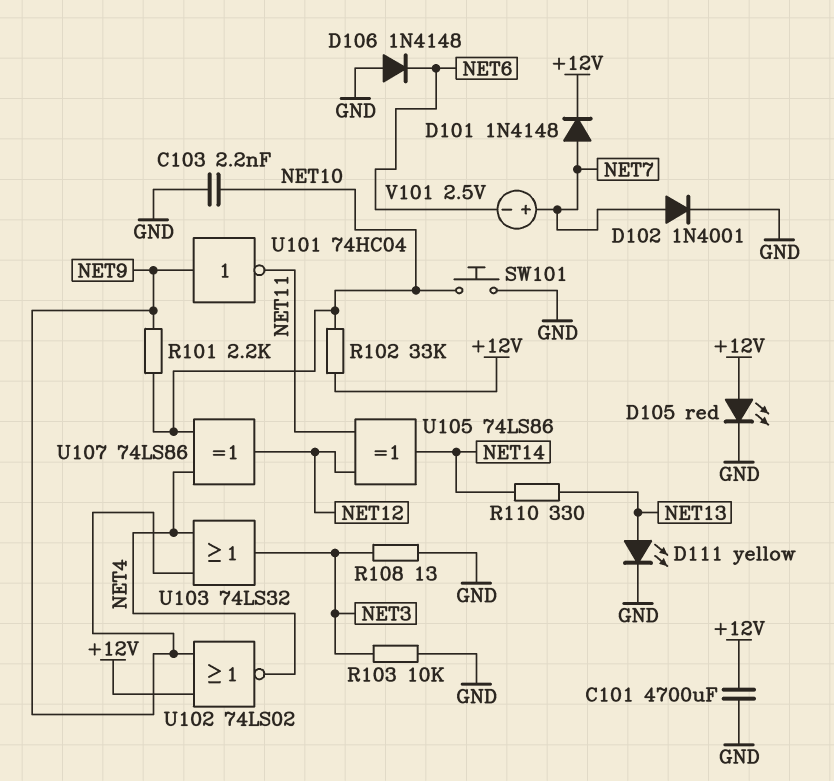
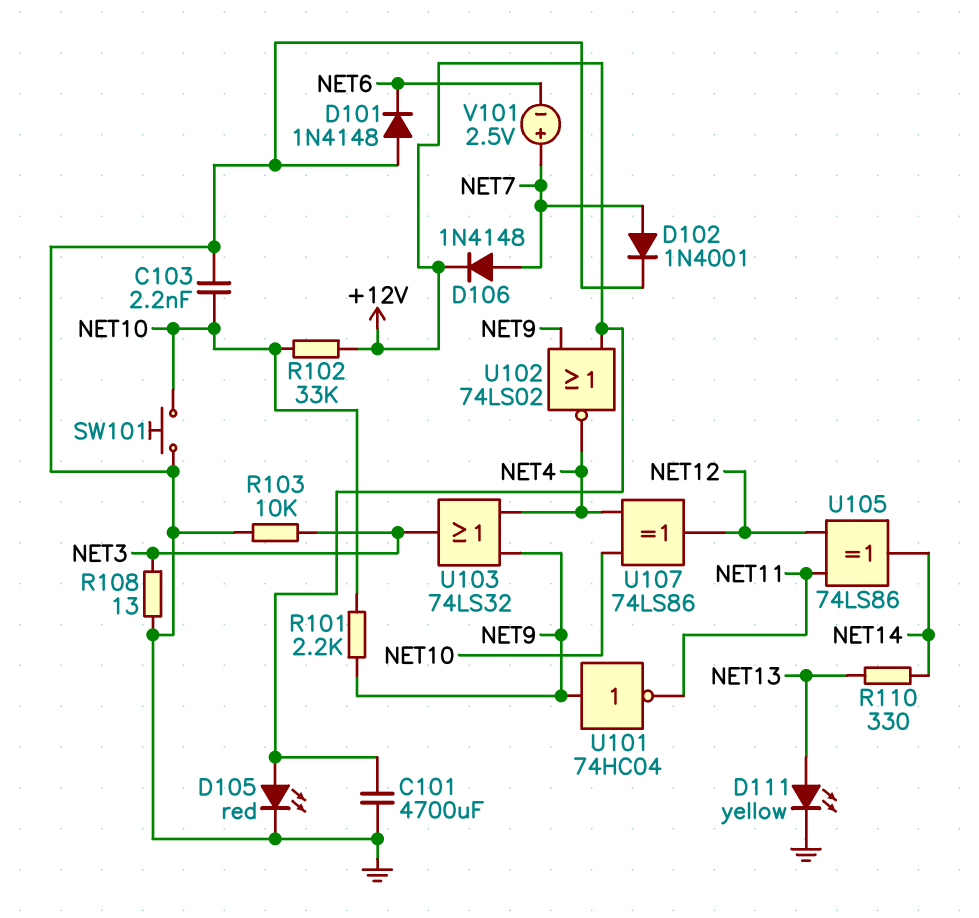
D101: diode 1N4148 (A NET7, K +12V) -> diode 1N4148 (A GND, K NET6)
D106: diode 1N4148 (A GND, K NET6) -> diode 1N4148 (A NET7, K +12V)

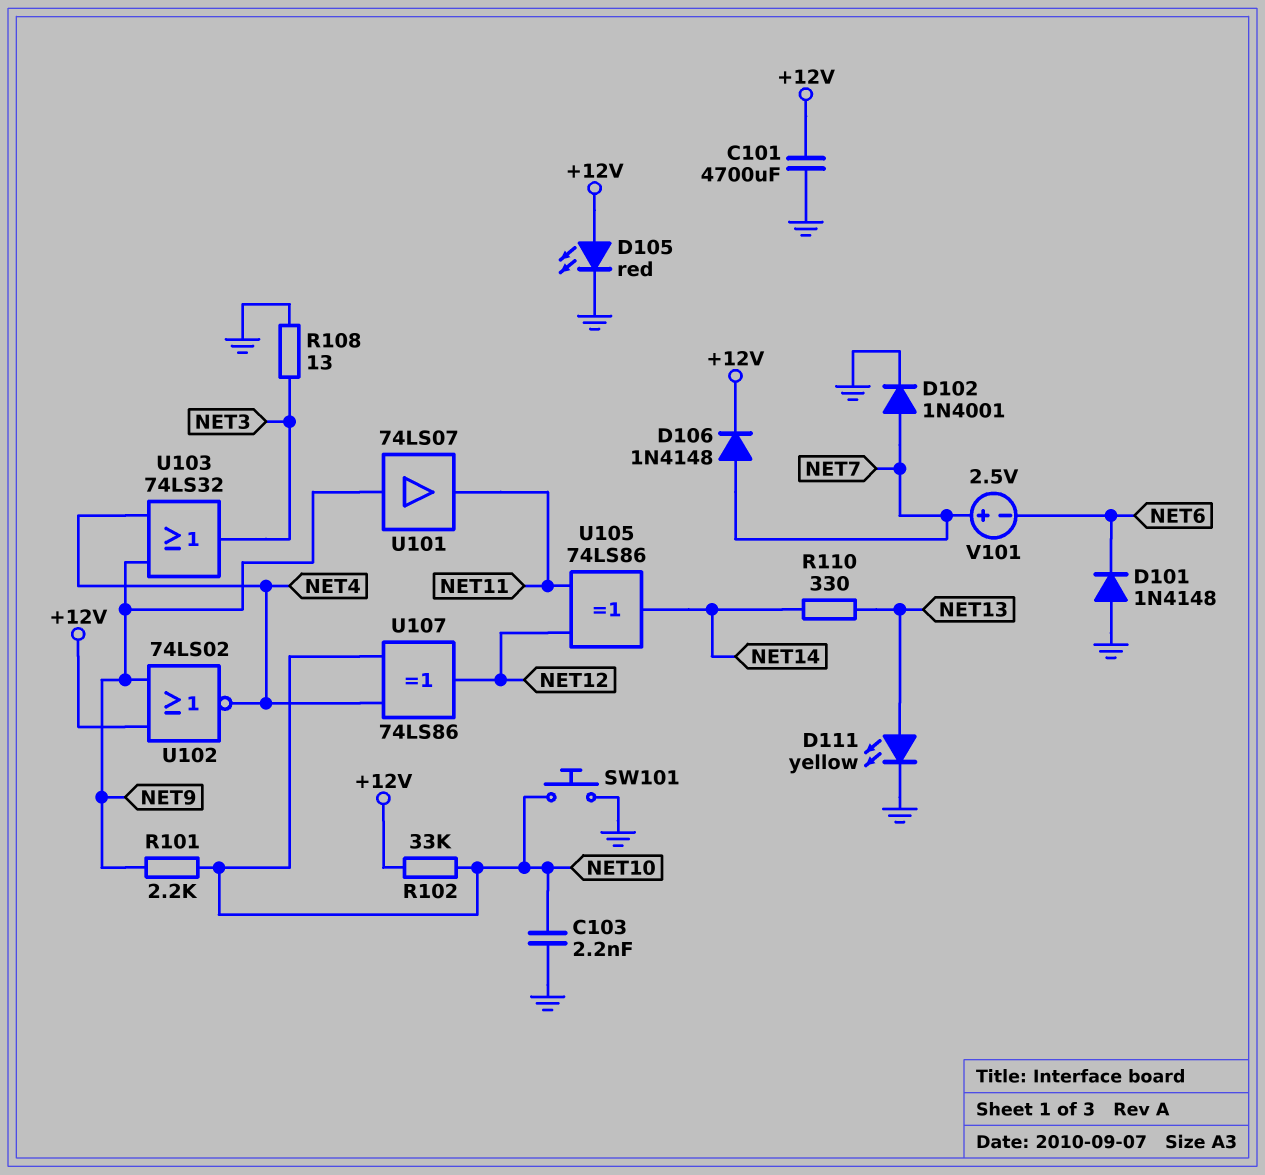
R103: 10k (GND, NET3) -> none
U101: NOT 74HC04 (in NET9, out NET11) -> buffer 74LS07 (in NET9, out NET11)

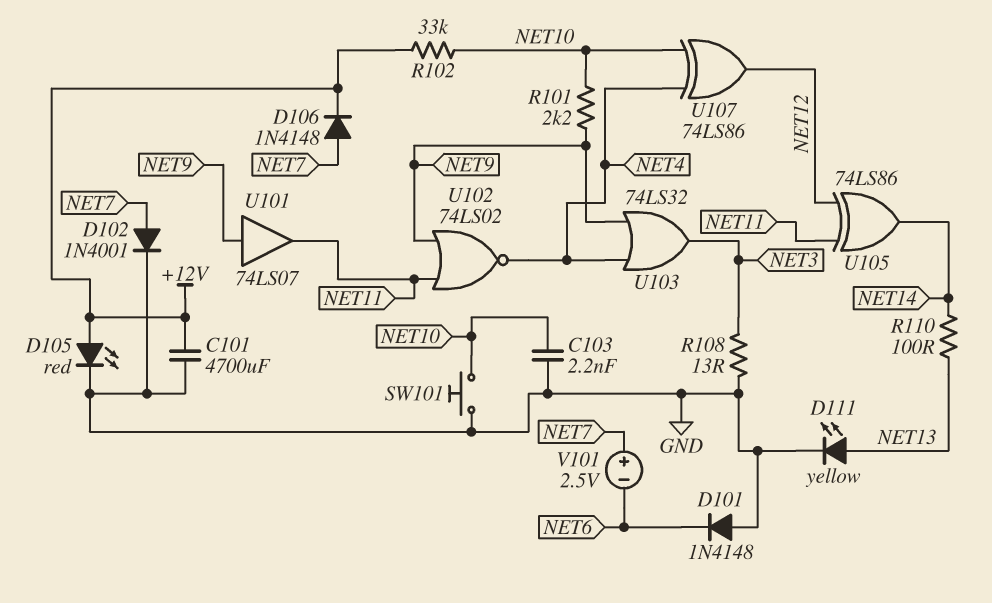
R110: 330 (NET13, NET14) -> 100 (NET13, NET14)
U102: NOR 74LS02 (in +12V, in NET9, out NET4) -> NOR 74LS02 (in NET9, in NET11, out NET4)

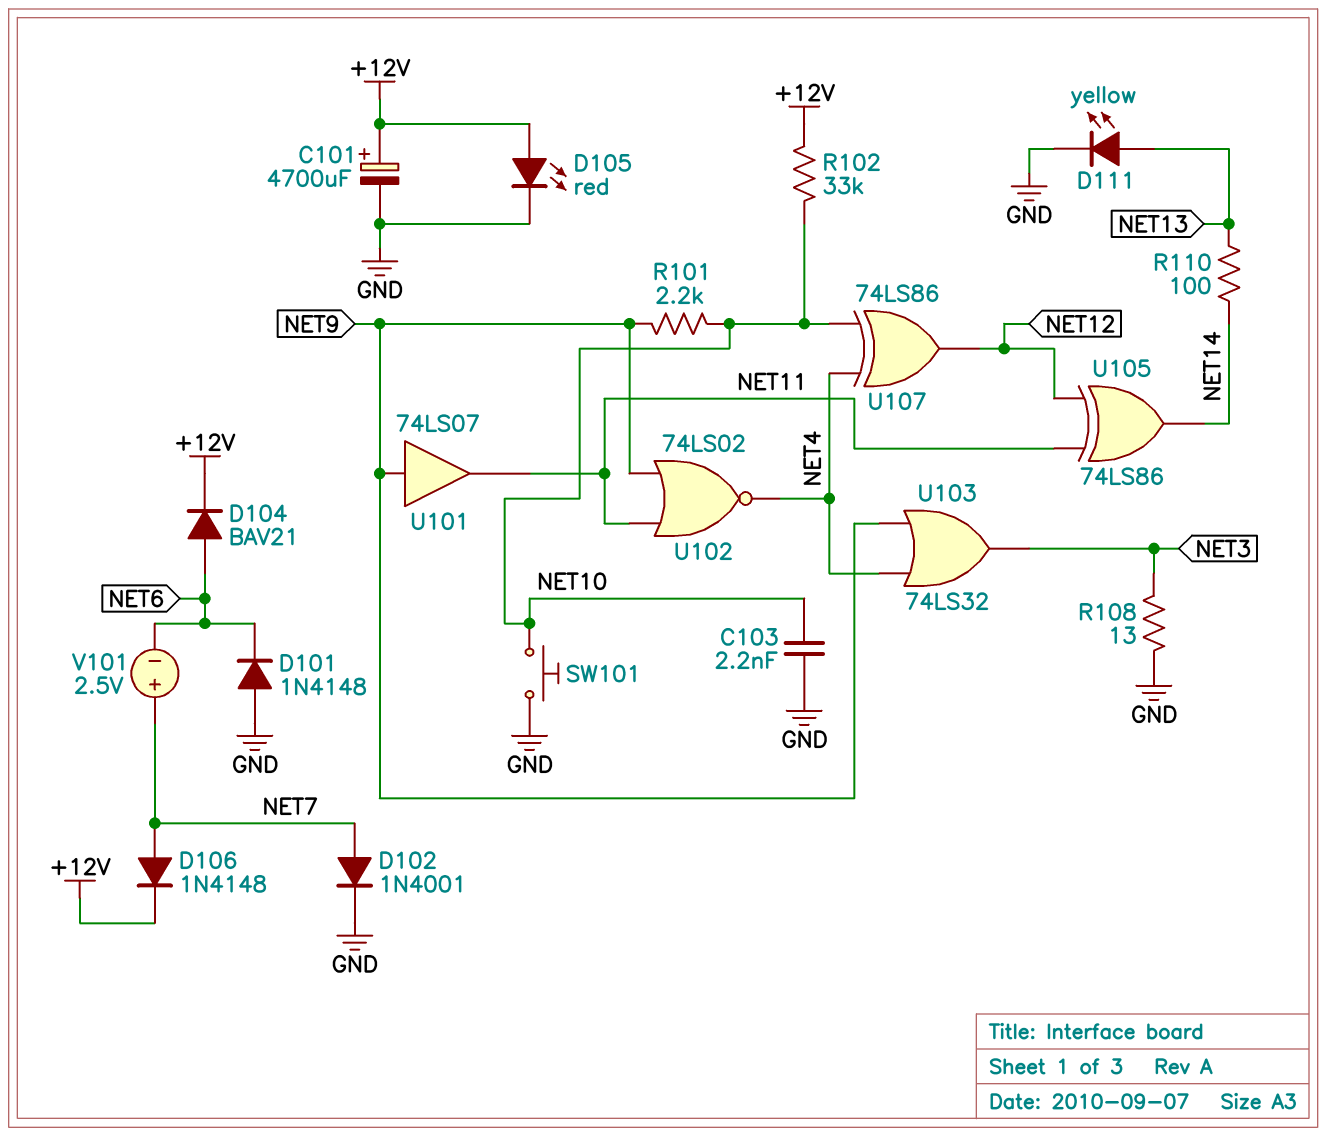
C101: 4700uF (+12V, GND) -> 4700uF (plus +12V, minus GND)
D104: none -> diode BAV21 (A NET6, K +12V)

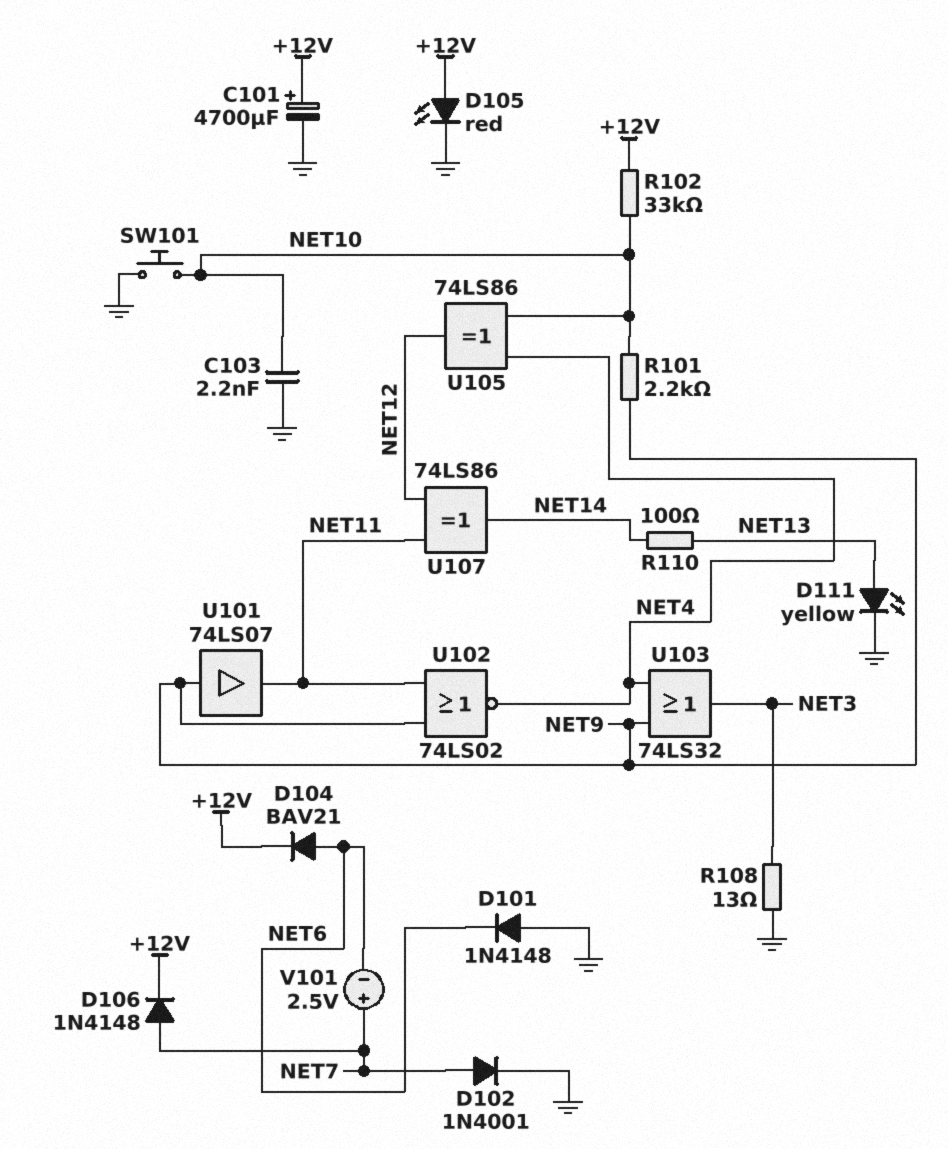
U105: XOR 74LS86 (in NET11, in NET12, out NET14) -> XOR 74LS86 (in NET4, in NET10, out NET12)
U107: XOR 74LS86 (in NET4, in NET10, out NET12) -> XOR 74LS86 (in NET11, in NET12, out NET14)

